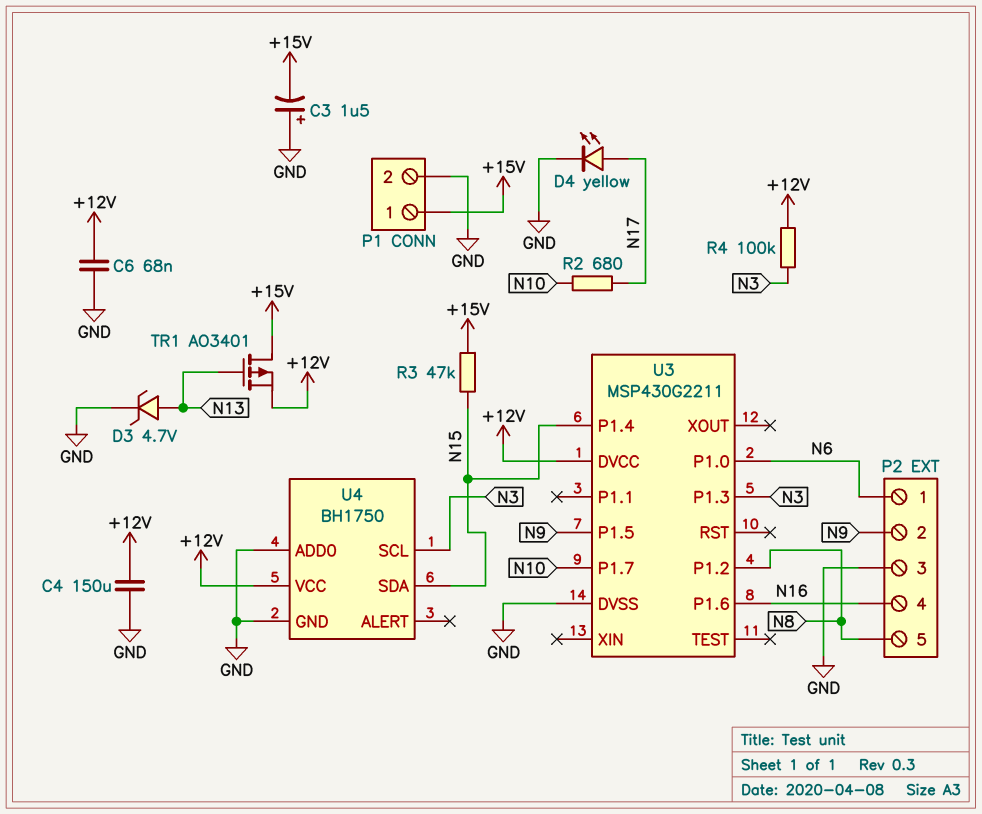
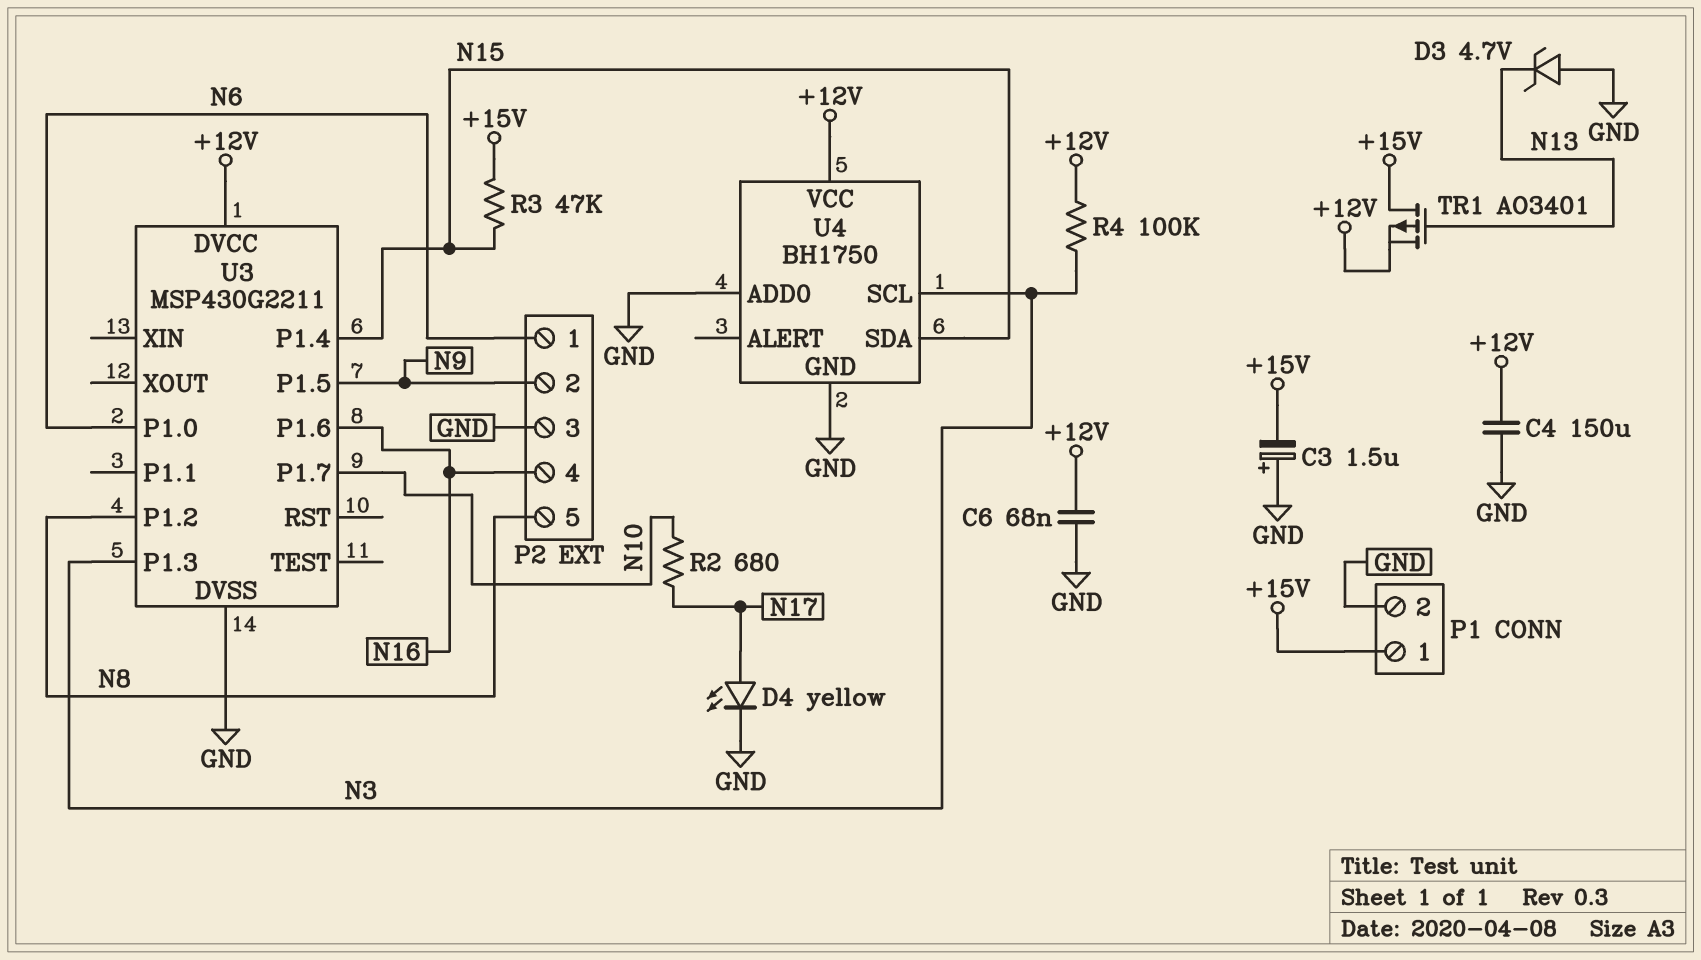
D3: zener 4.7V (A N13, K GND) -> zener 4.7V (A GND, K N13)

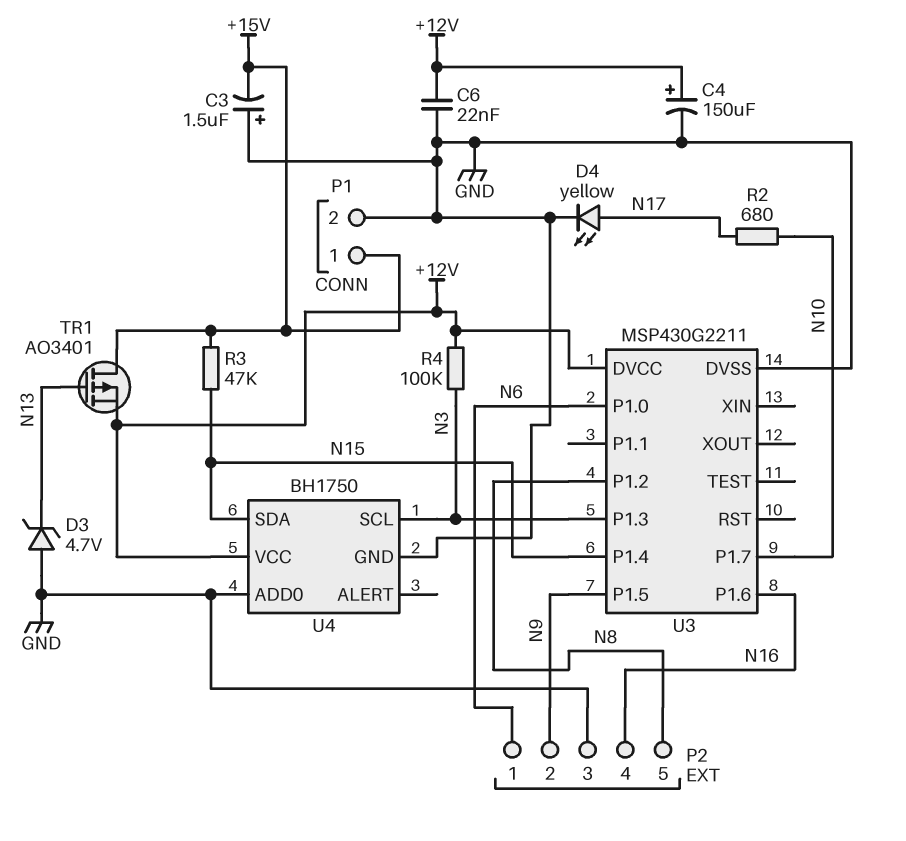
C4: 150uF (+12V, GND) -> 150uF (plus +12V, minus GND)
C6: 68nF (+12V, GND) -> 22nF (+12V, GND)

